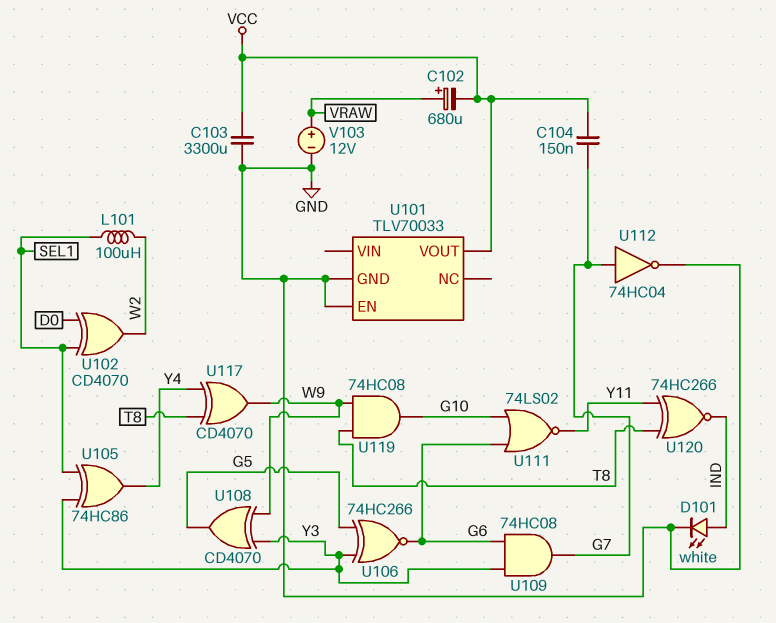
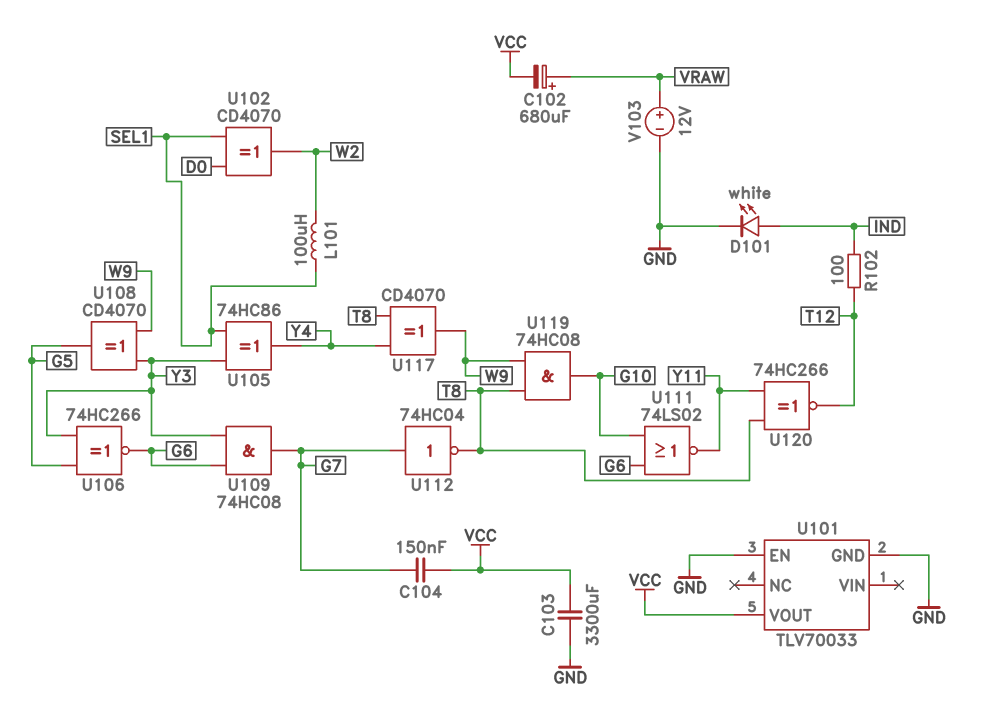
R102: none -> 100 (IND, T12)
U112: NOT 74HC04 (in G7, out GND) -> NOT 74HC04 (in G7, out T8)
U120: XNOR 74HC266 (in T8, in Y11, out IND) -> XNOR 74HC266 (in T8, in Y11, out T12)

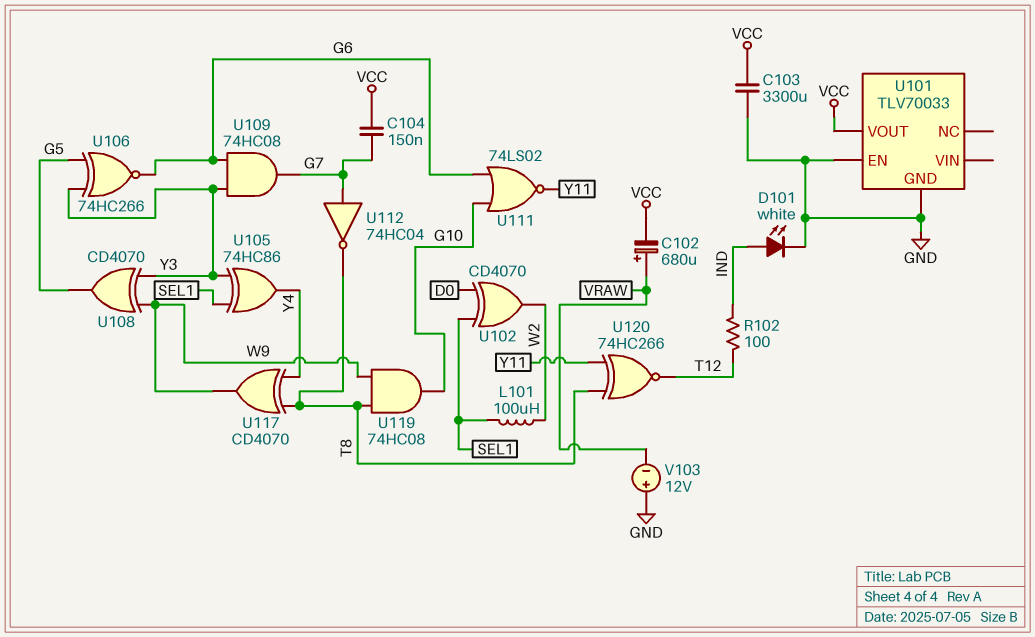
V103: 12V (plus VRAW, minus GND) -> 12V (plus GND, minus VRAW)

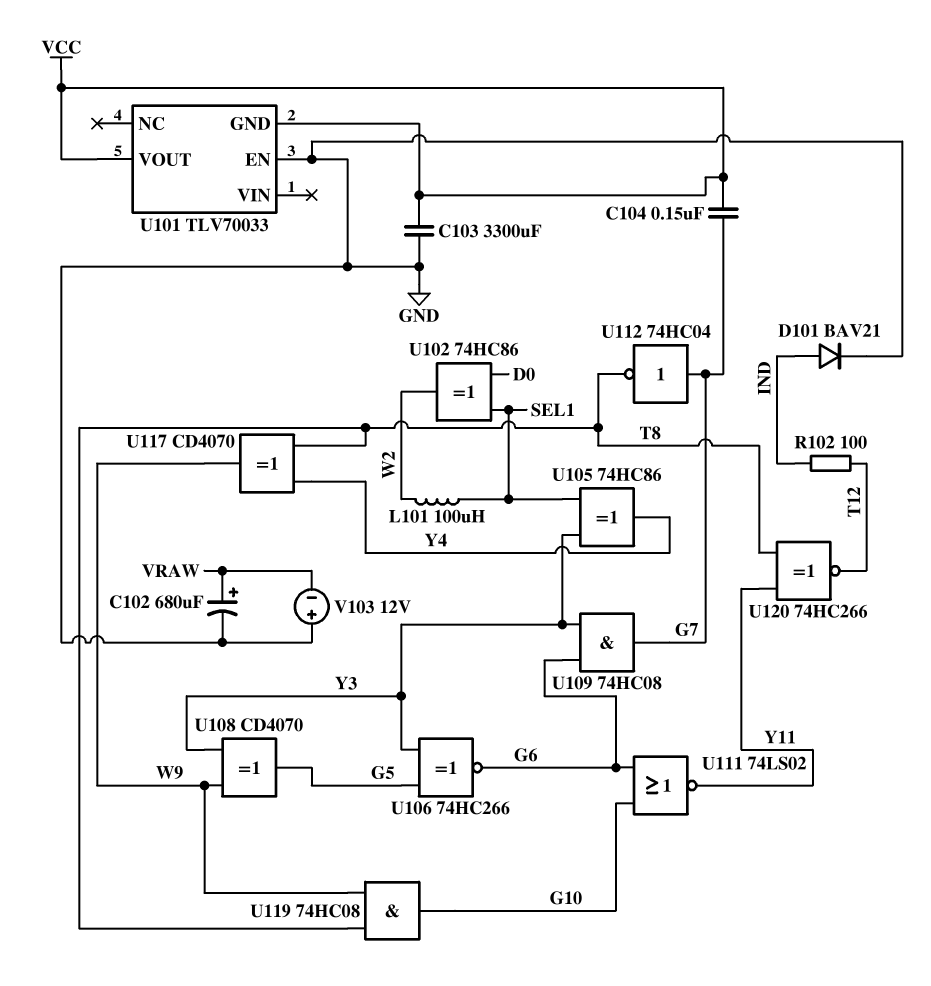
C102: 680uF (plus VRAW, minus VCC) -> 680uF (plus VRAW, minus GND)
D101: LED white (A IND, K GND) -> diode BAV21 (A IND, K GND)
U101 pin GND: GND -> VCC
U102: XOR CD4070 (in D0, in SEL1, out W2) -> XOR 74HC86 (in D0, in SEL1, out W2)

